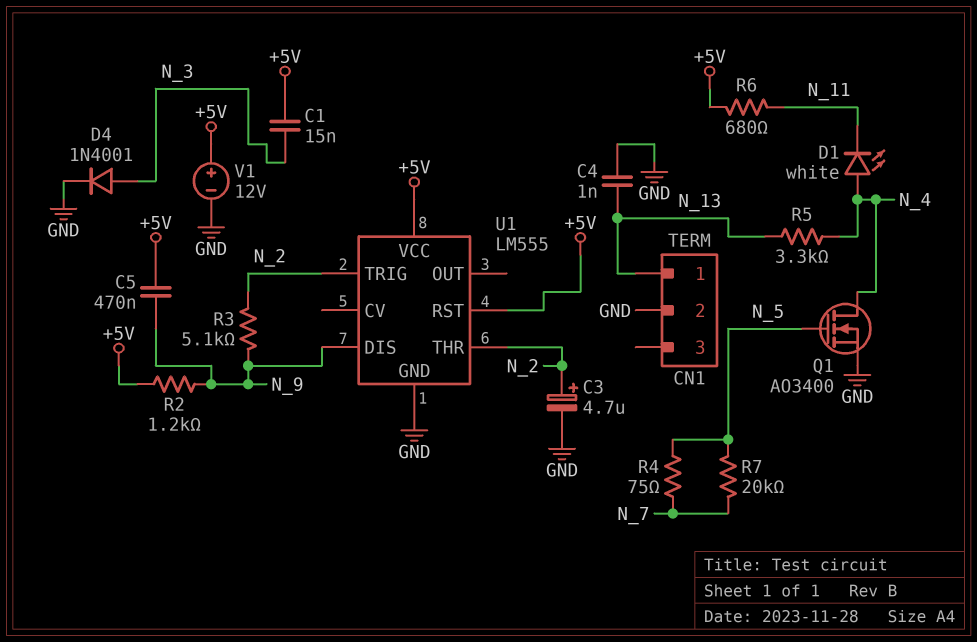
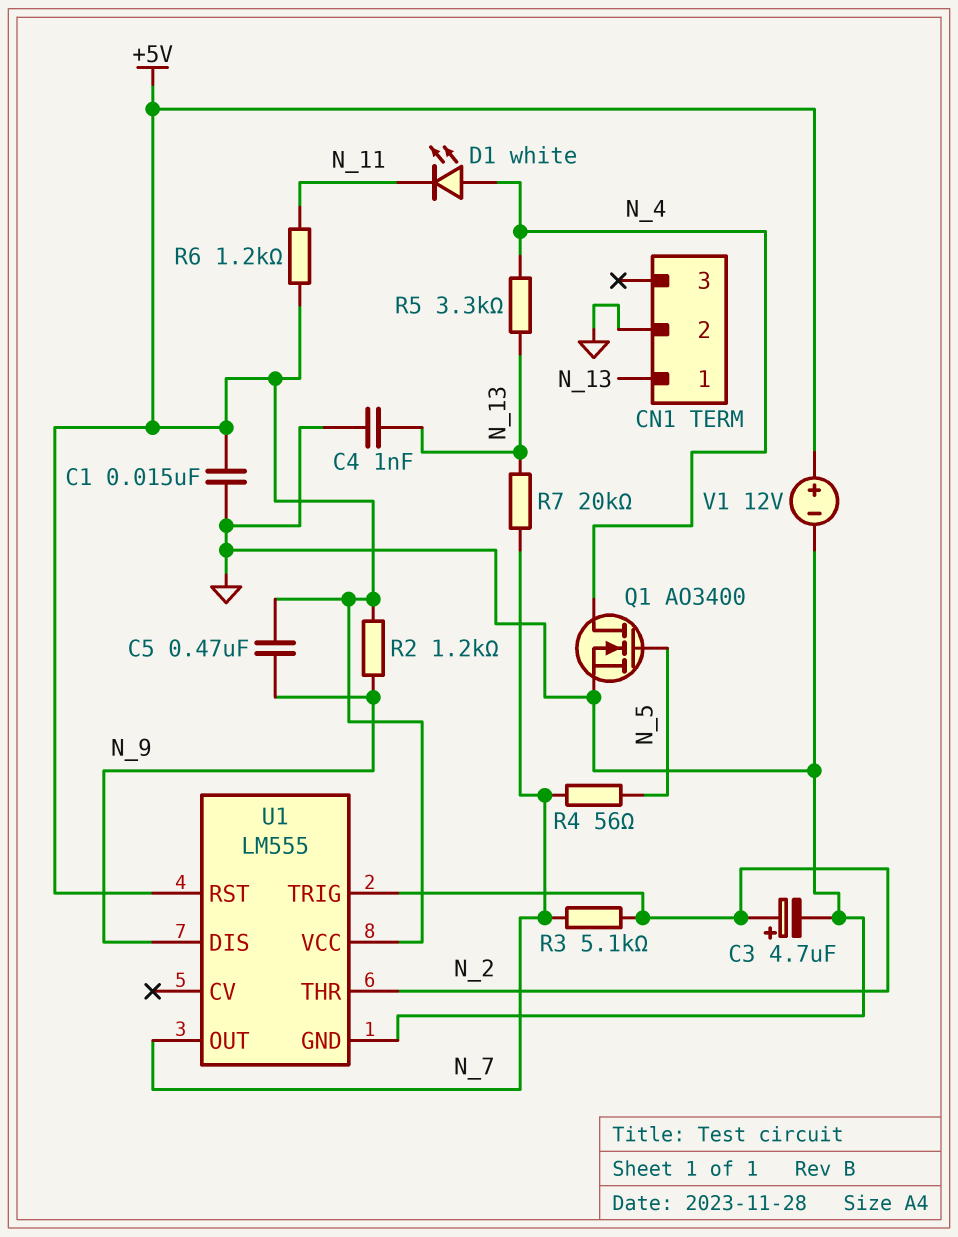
C1: 15nF (+5V, N_3) -> 15nF (+5V, GND)
D4: diode 1N4001 (A N_3, K GND) -> none
R3: 5.1k (N_2, N_9) -> 5.1k (N_2, N_7)
R4: 75 (N_5, N_7) -> 56 (N_5, N_7)
R6: 680 (+5V, N_11) -> 1.2k (+5V, N_11)
R7: 20k (N_5, N_7) -> 20k (N_7, N_13)
U1 pin OUT: none -> N_7

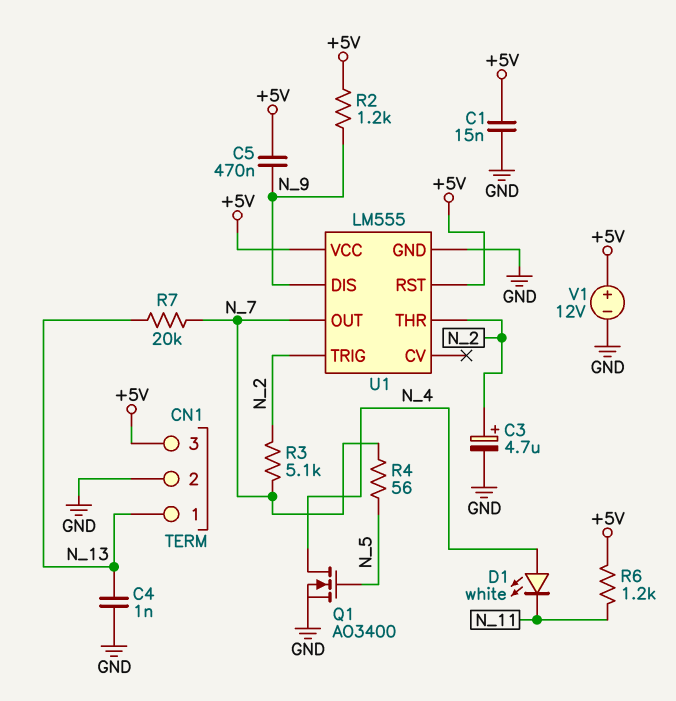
CN1 pin 3: none -> +5V
R5: 3.3k (N_4, N_13) -> none

